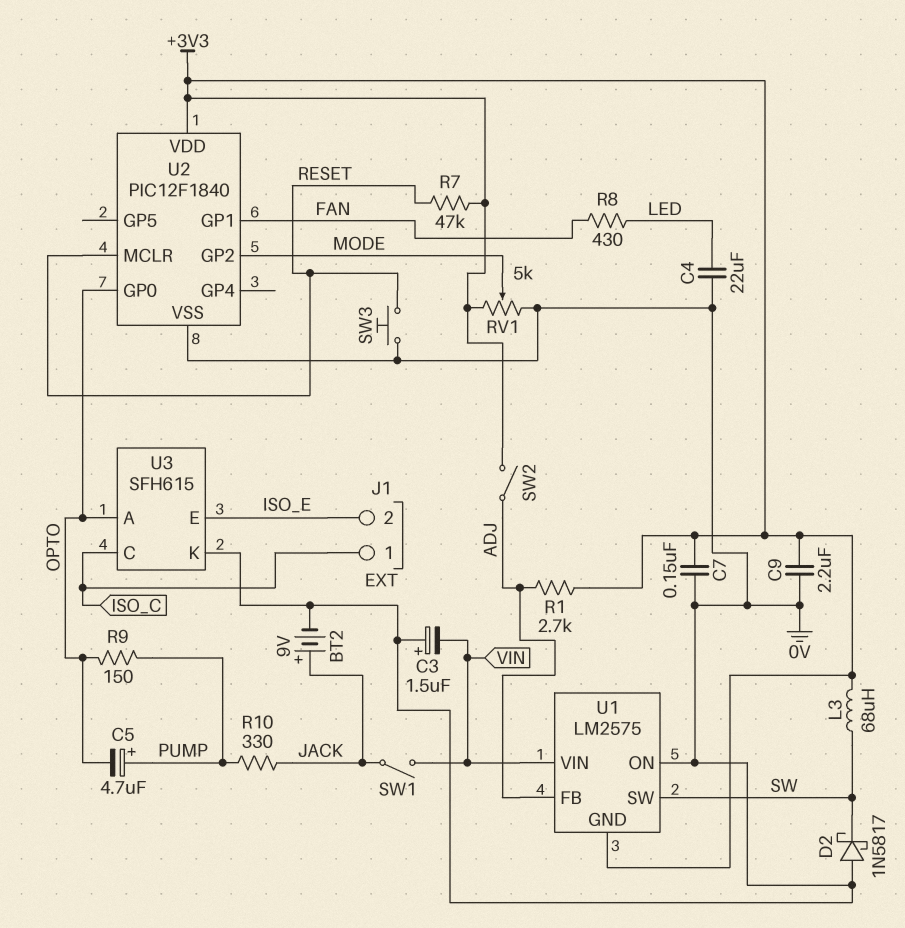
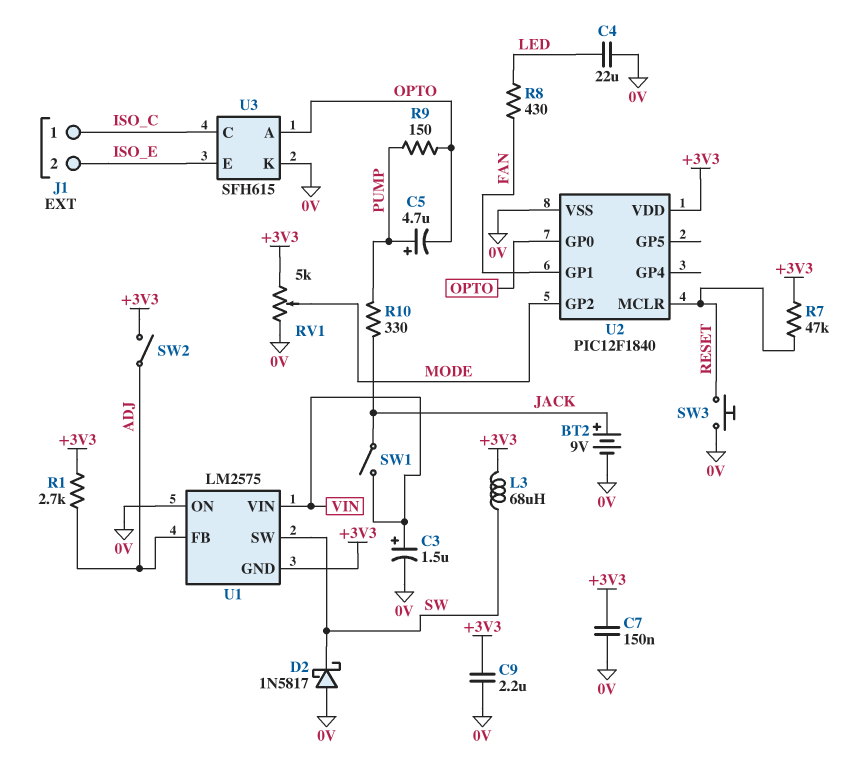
C3: 1.5uF (plus 0V, minus VIN) -> 1.5uF (plus VIN, minus 0V)

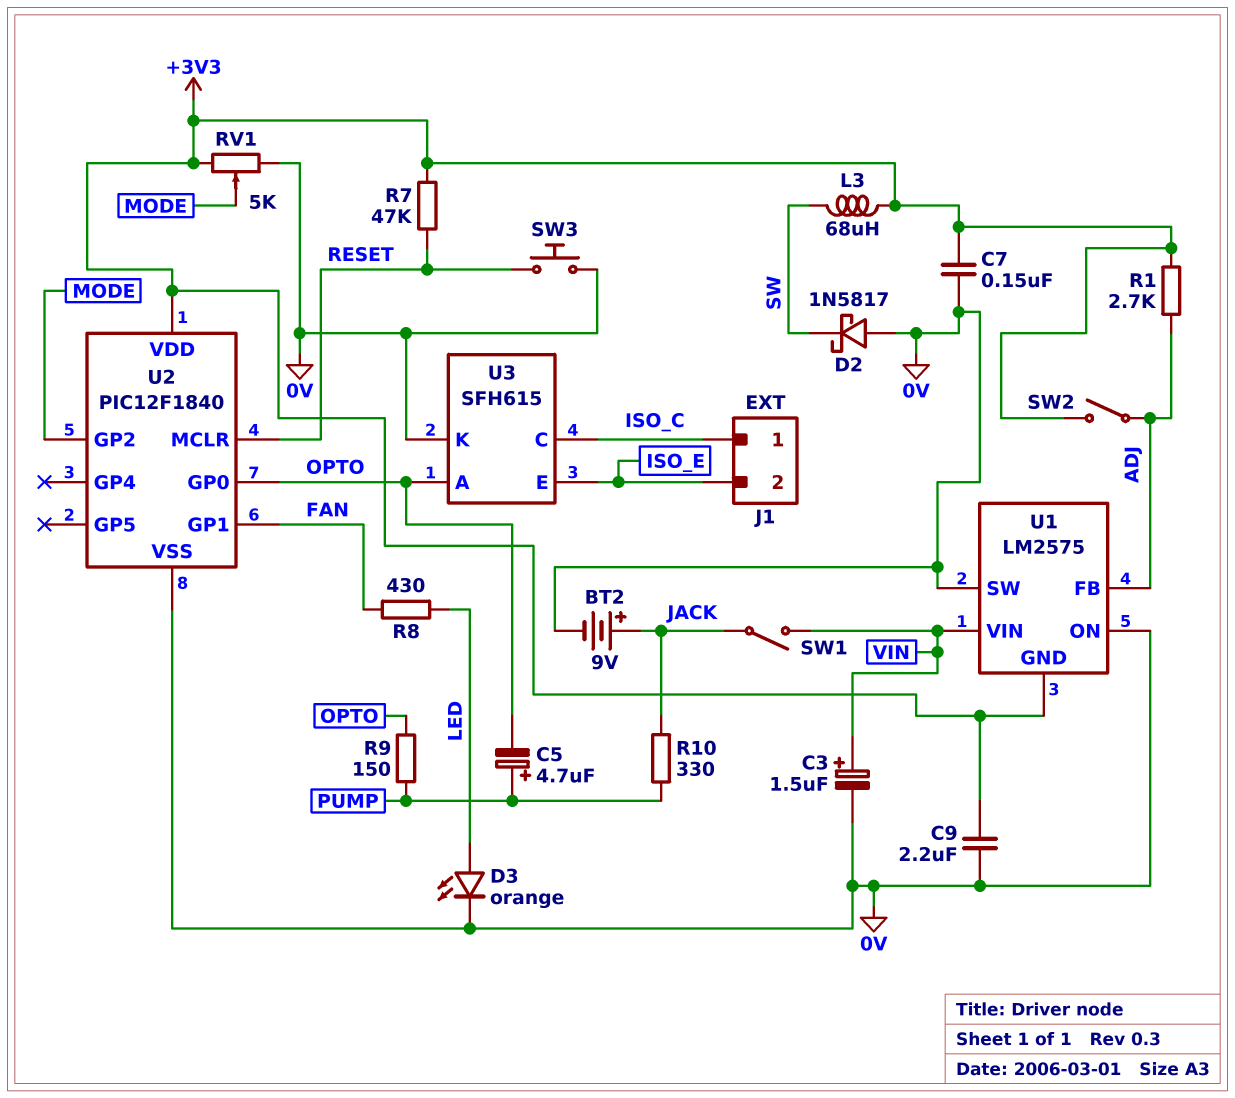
C4: 22uF (0V, LED) -> none
D3: none -> LED orange (A LED, K 0V)
U1 pin SW: SW -> 0V

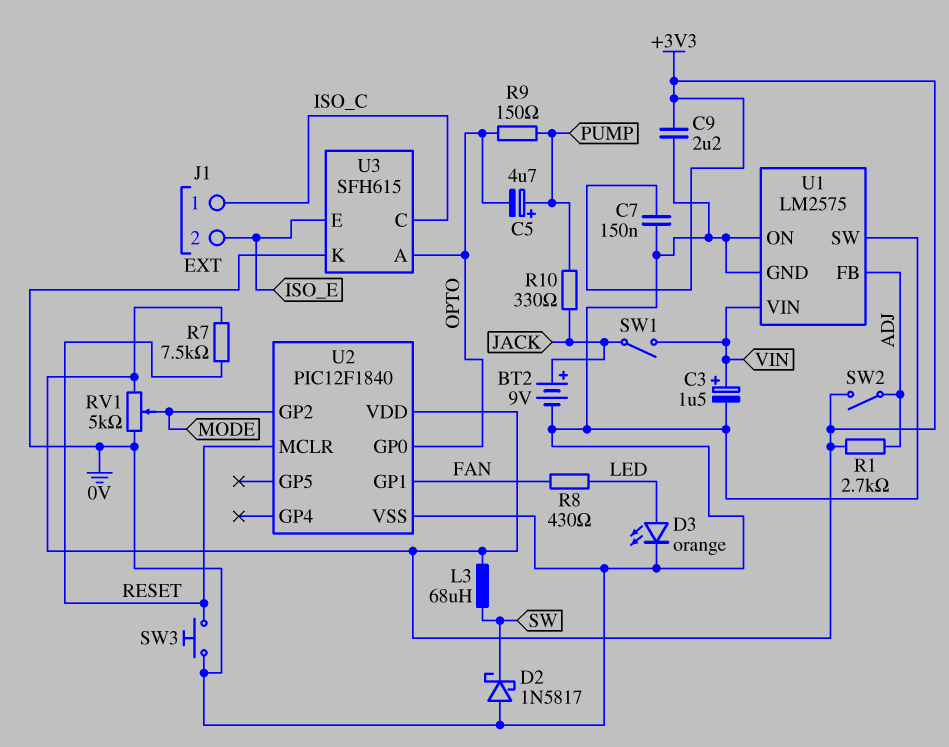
R7: 47k (+3V3, RESET) -> 7.5k (+3V3, RESET)
U1 pin GND: +3V3 -> 0V

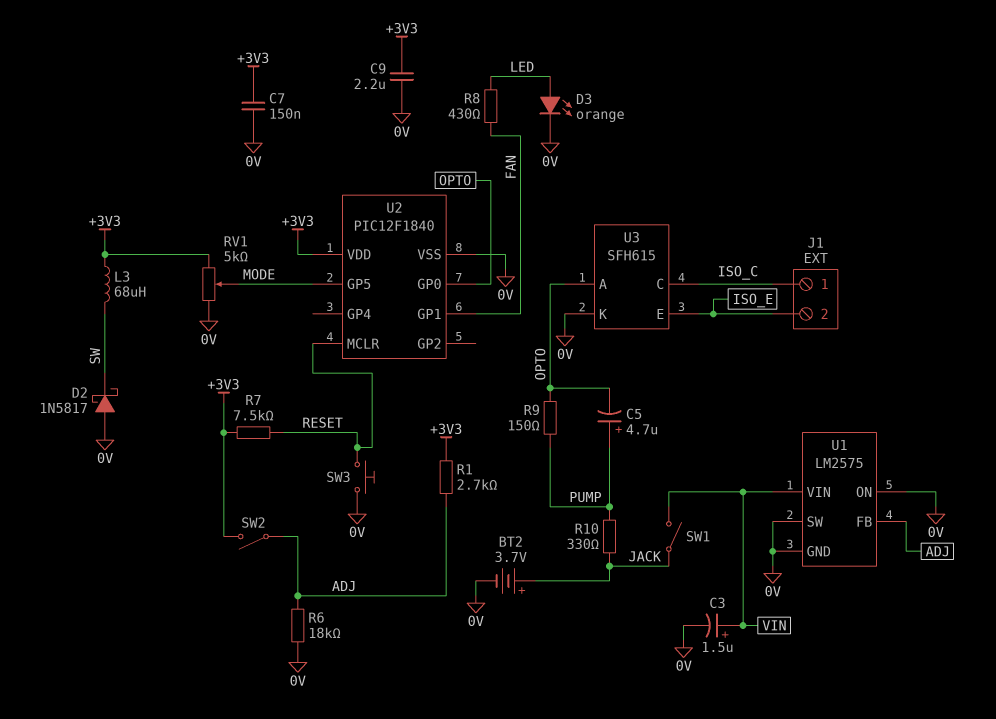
BT2: 9V (plus JACK, minus 0V) -> 3.7V (plus JACK, minus 0V)
R6: none -> 18k (0V, ADJ)
U2 pin GP2: MODE -> none
U2 pin GP5: none -> MODE

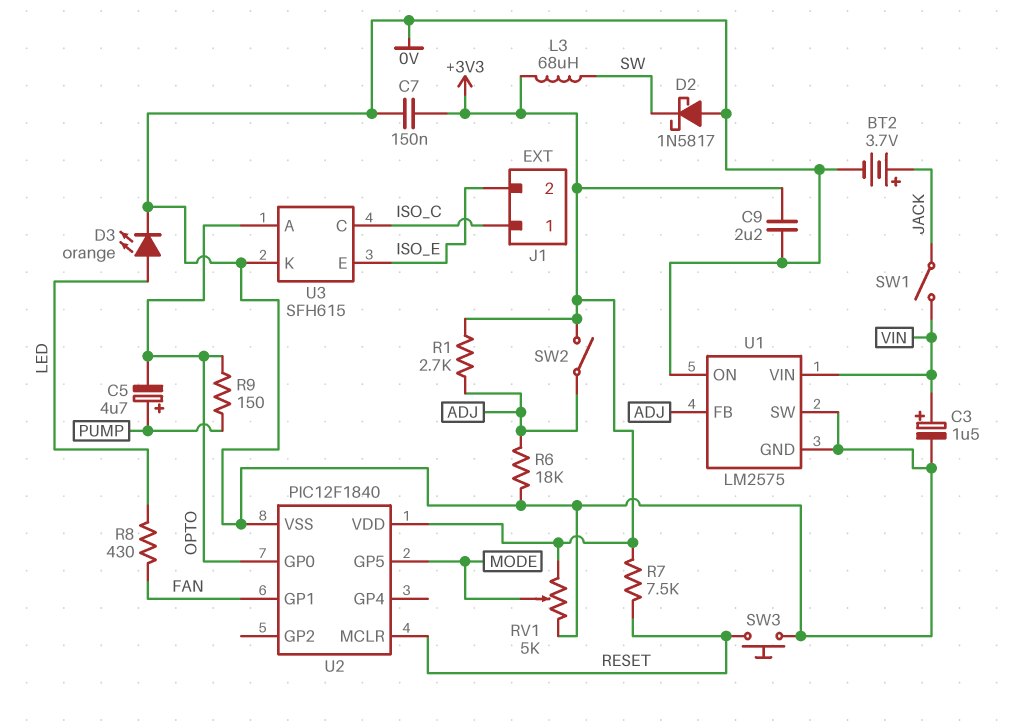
R10: 330 (JACK, PUMP) -> none

